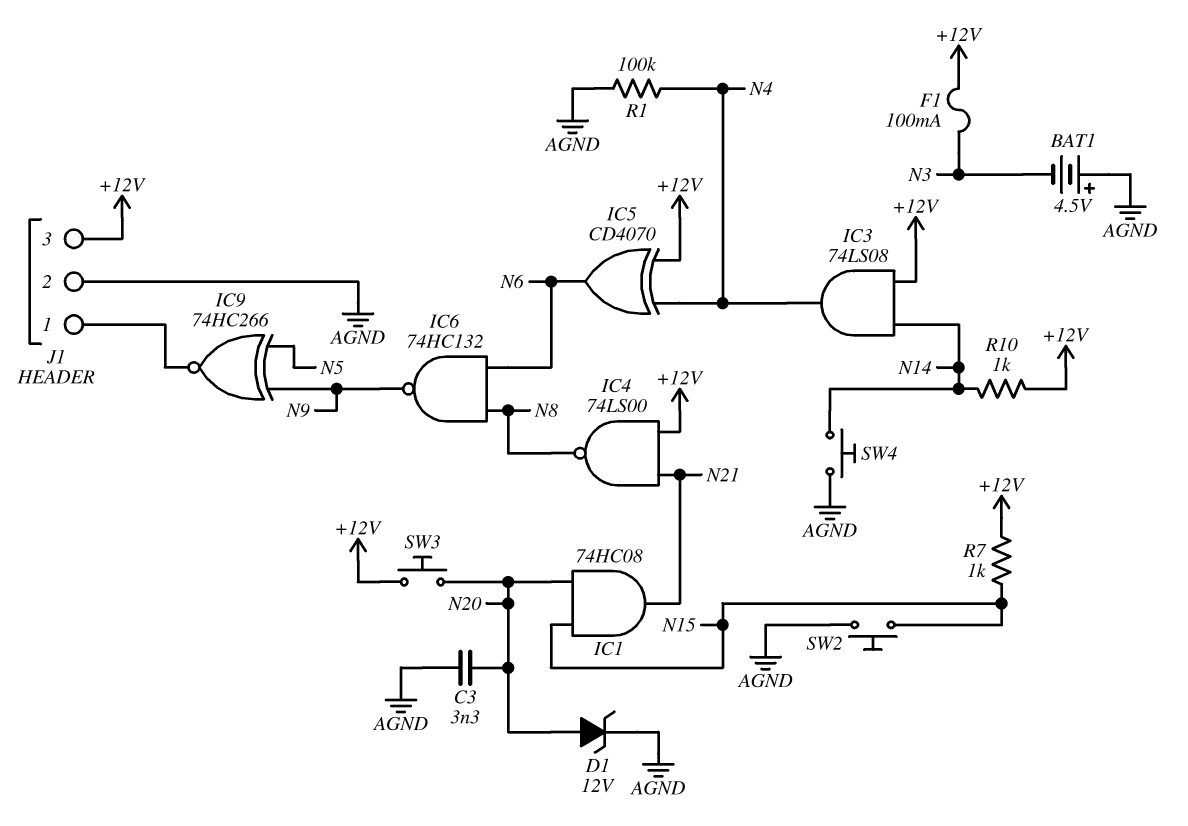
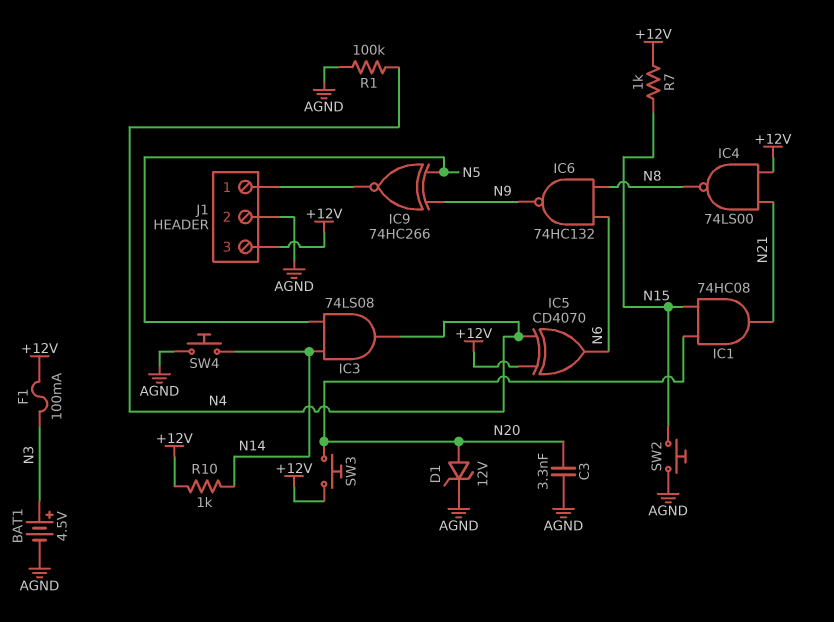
BAT1: 4.5V (plus AGND, minus N3) -> 4.5V (plus N3, minus AGND)
IC3: AND 74LS08 (in +12V, in N14, out N4) -> AND 74LS08 (in N5, in N14, out N4)

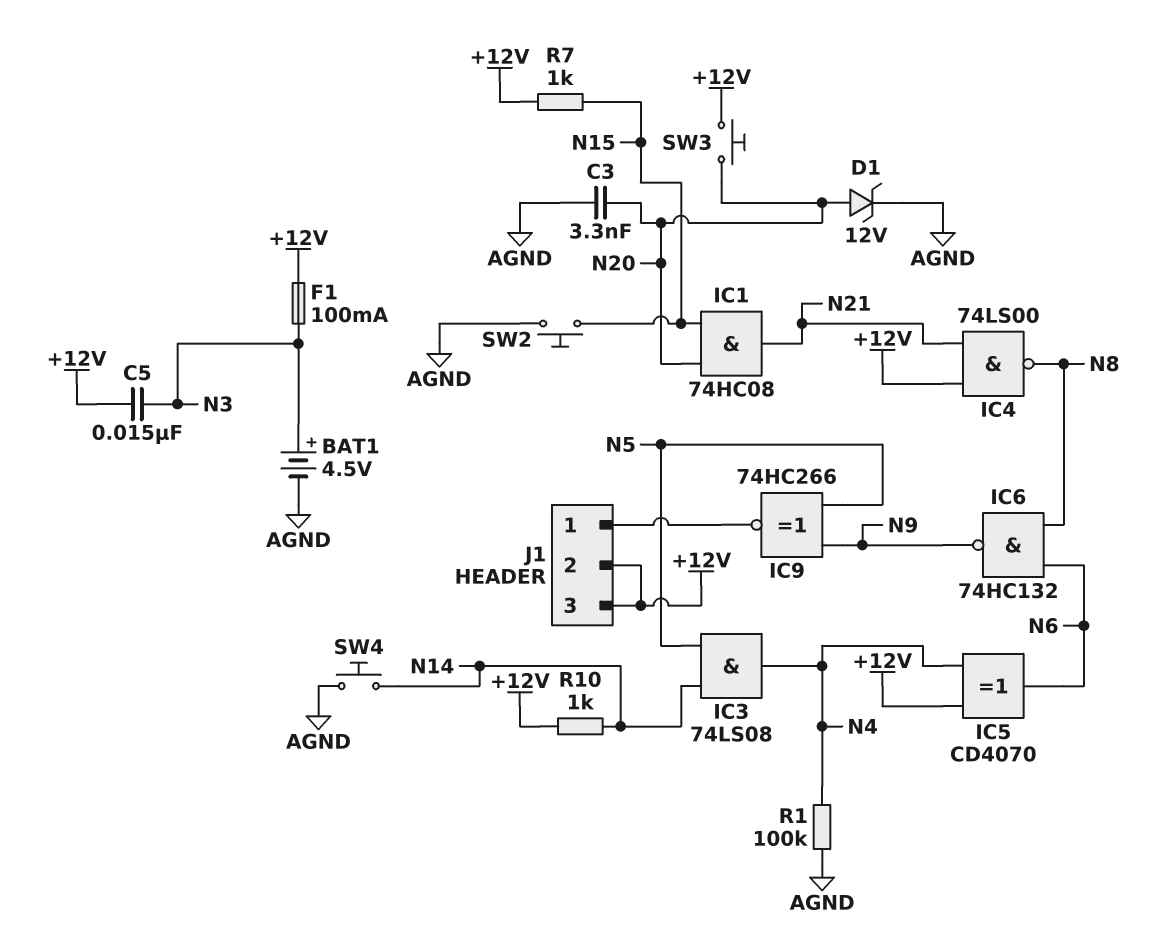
C5: none -> 15nF (+12V, N3)
J1 pin 2: AGND -> +12V

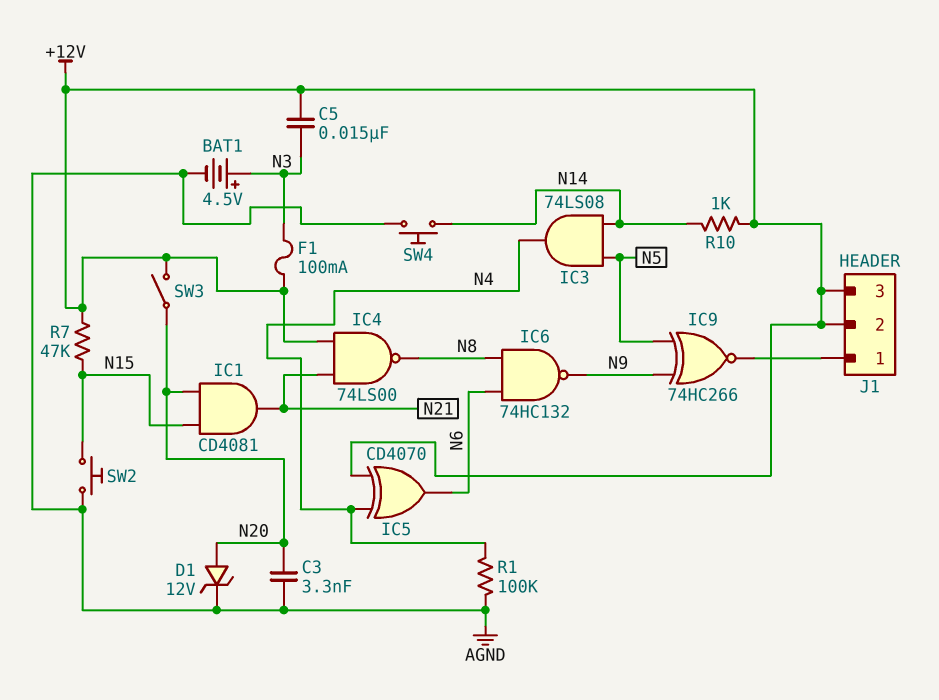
IC1: AND 74HC08 (in N15, in N20, out N21) -> AND CD4081 (in N15, in N20, out N21)
R7: 1k (+12V, N15) -> 47k (+12V, N15)
SW3: button (+12V, N20) -> switch (+12V, N20)

